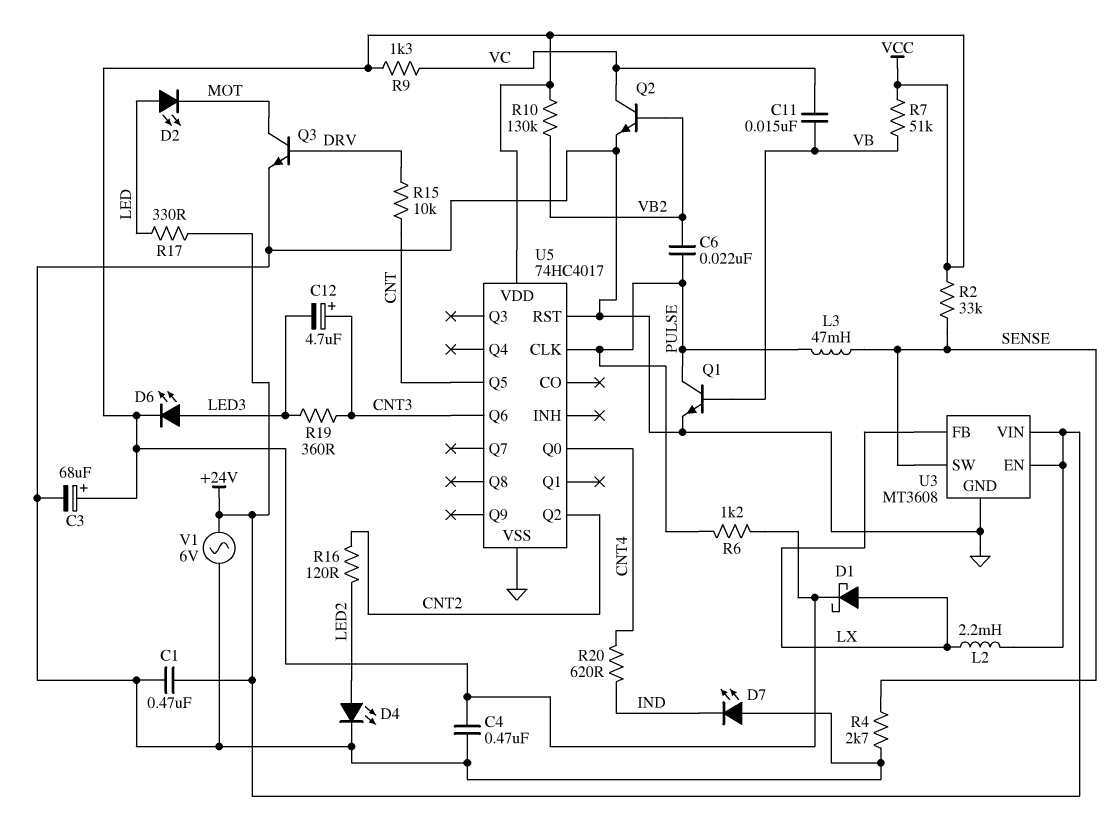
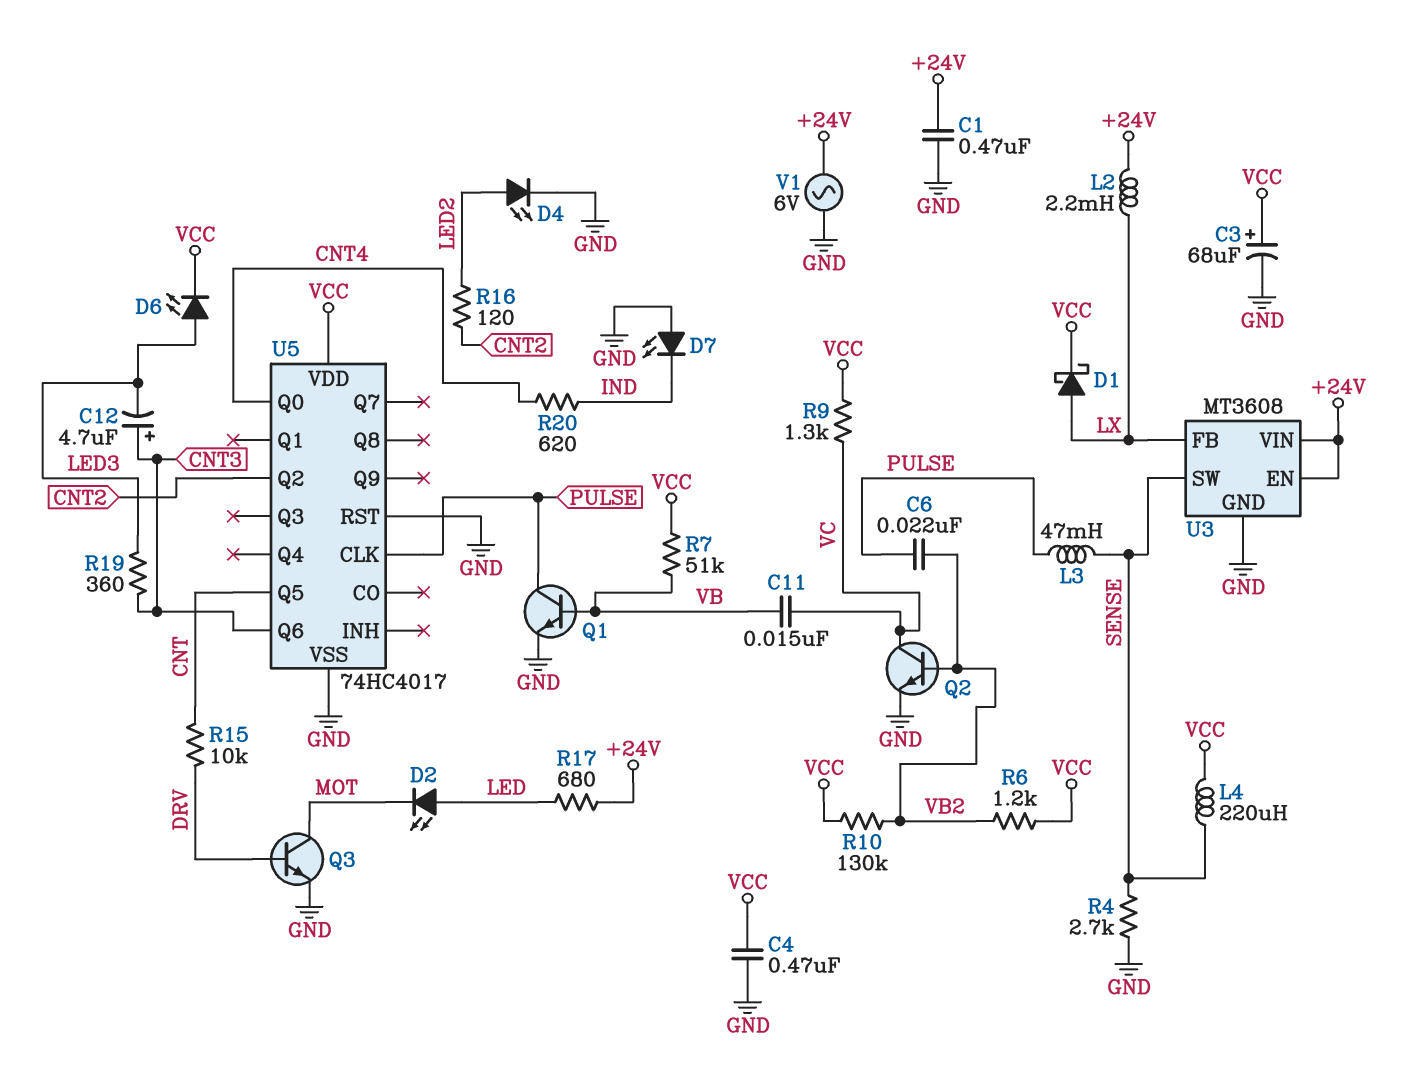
L4: none -> 220uH (SENSE, VCC)
R2: 33k (SENSE, VCC) -> none
R6: 1.2k (PULSE, VCC) -> 1.2k (VB2, VCC)
R17: 330 (+24V, LED) -> 680 (+24V, LED)

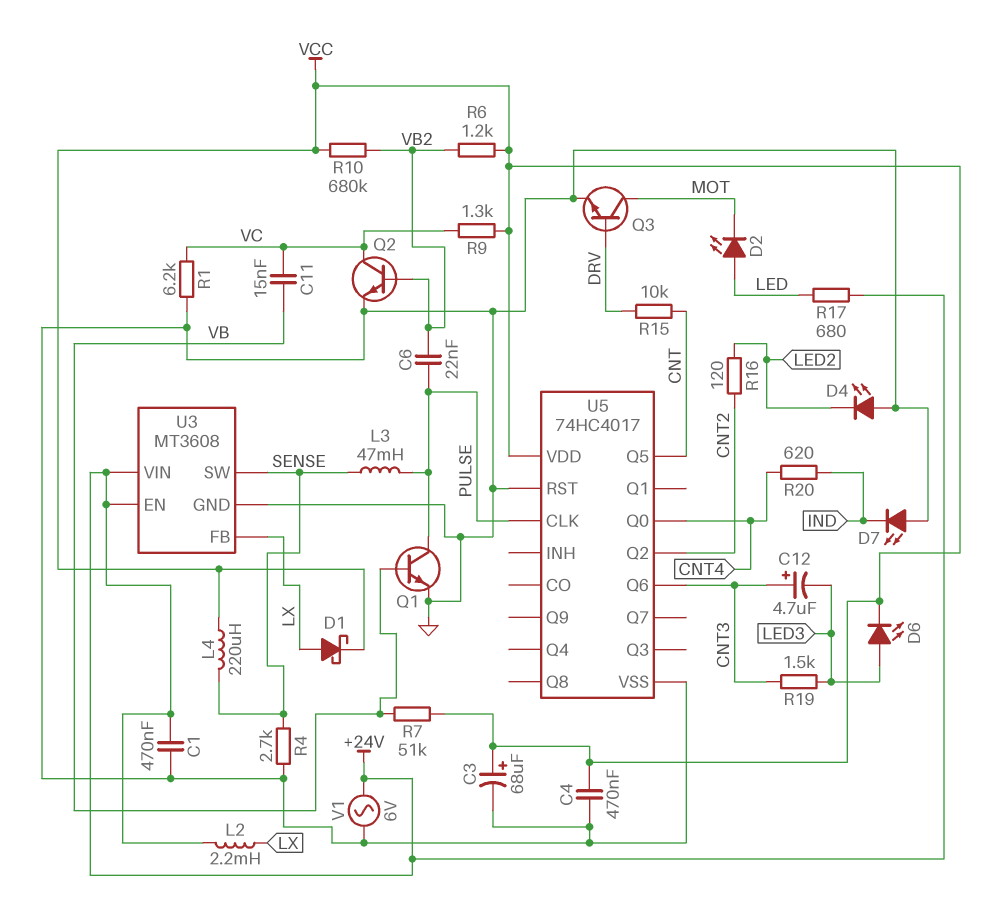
D4: LED (A LED2, K GND) -> LED (A GND, K LED2)
R1: none -> 6.2k (GND, VC)
R10: 130k (VB2, VCC) -> 680k (VB2, VCC)
R19: 360 (CNT3, LED3) -> 1.5k (CNT3, LED3)

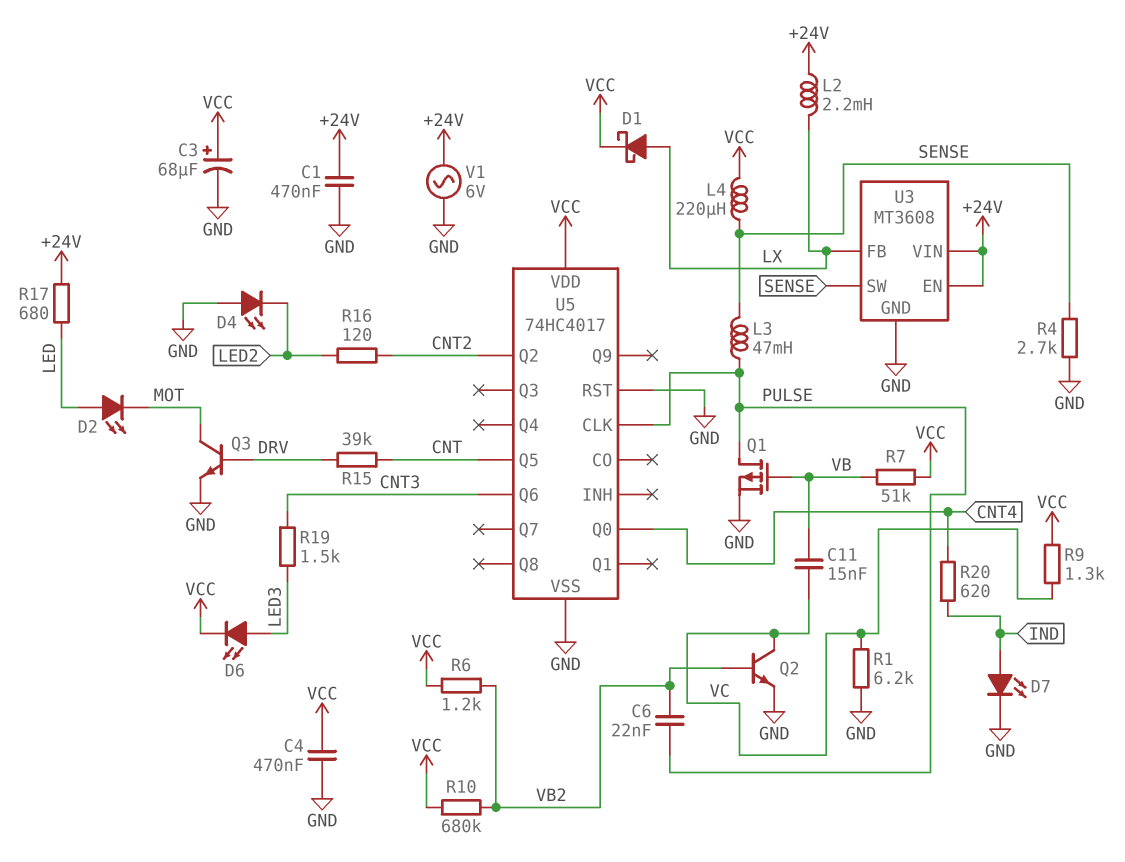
C12: 4.7uF (plus CNT3, minus LED3) -> none
D7: LED (A GND, K IND) -> LED (A IND, K GND)
Q1: NPN (B VB, C PULSE, E GND) -> PMOS (G VB, D PULSE, S GND)
R15: 10k (CNT, DRV) -> 39k (CNT, DRV)

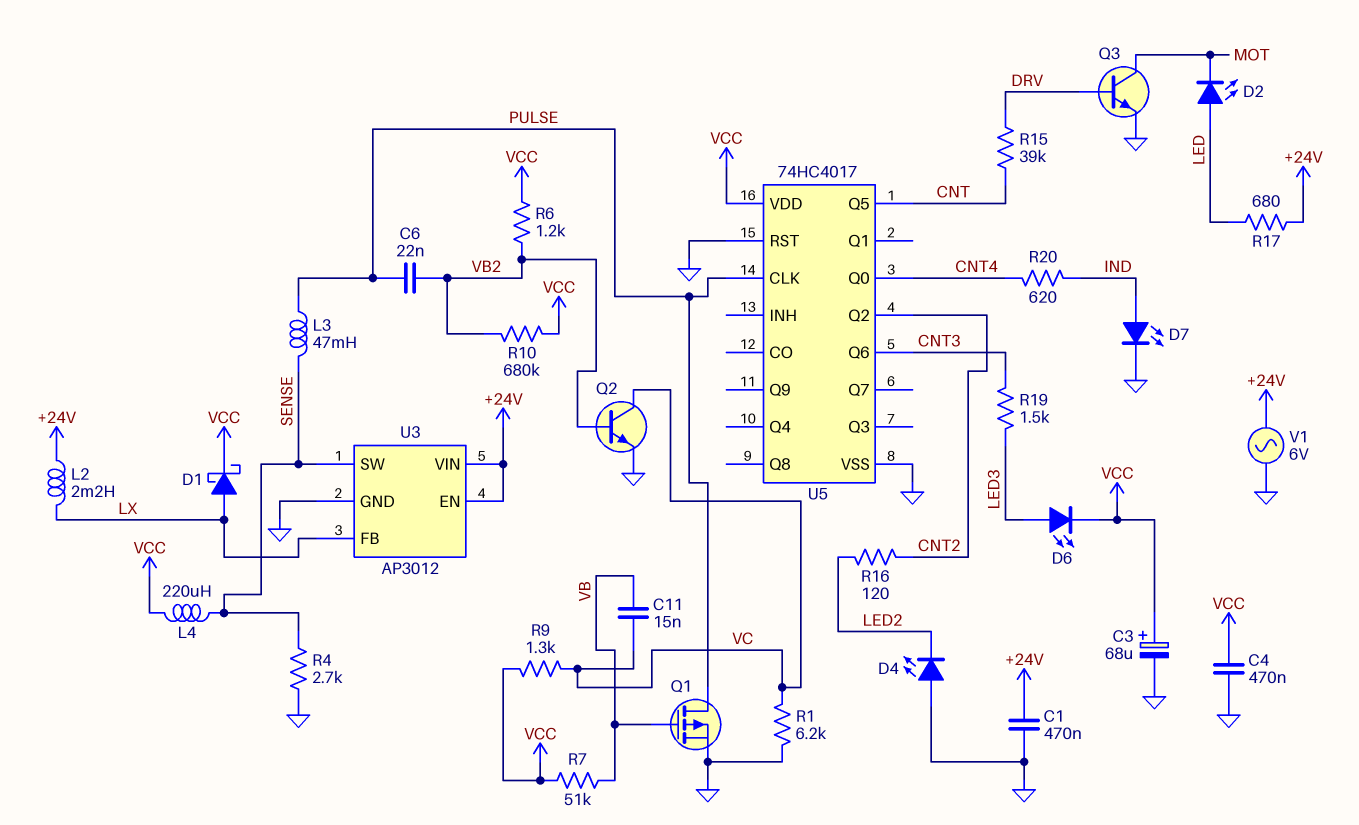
U3: MT3608 -> AP3012

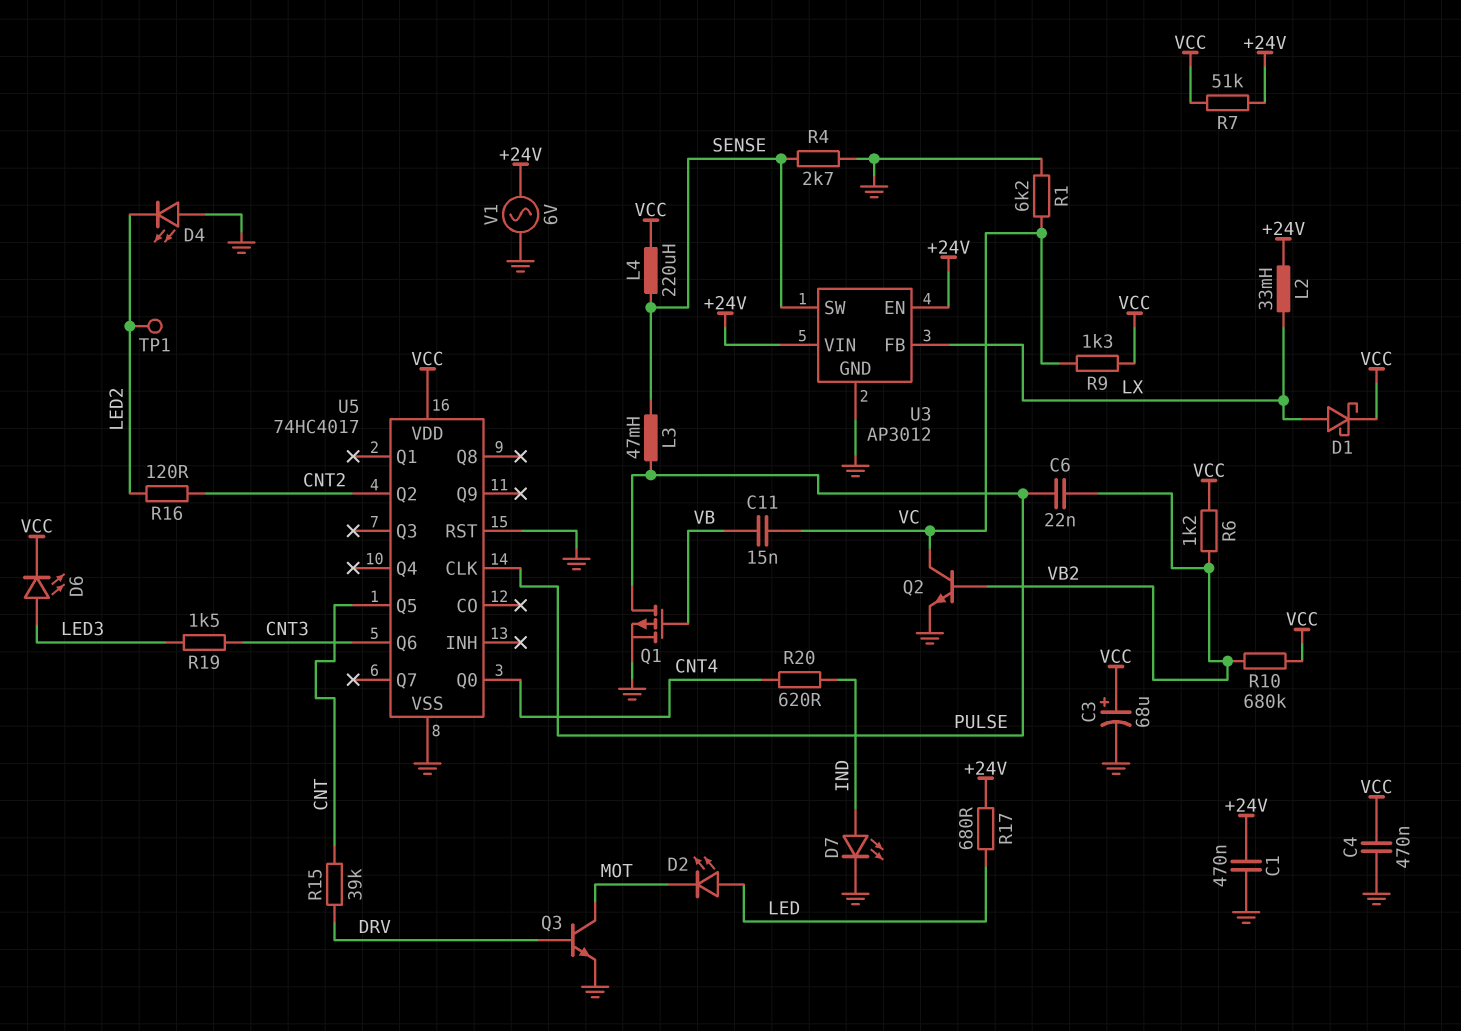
L2: 2.2mH (+24V, LX) -> 33mH (+24V, LX)
R7: 51k (VB, VCC) -> 51k (+24V, VCC)
TP1: none -> test point (LED2)

